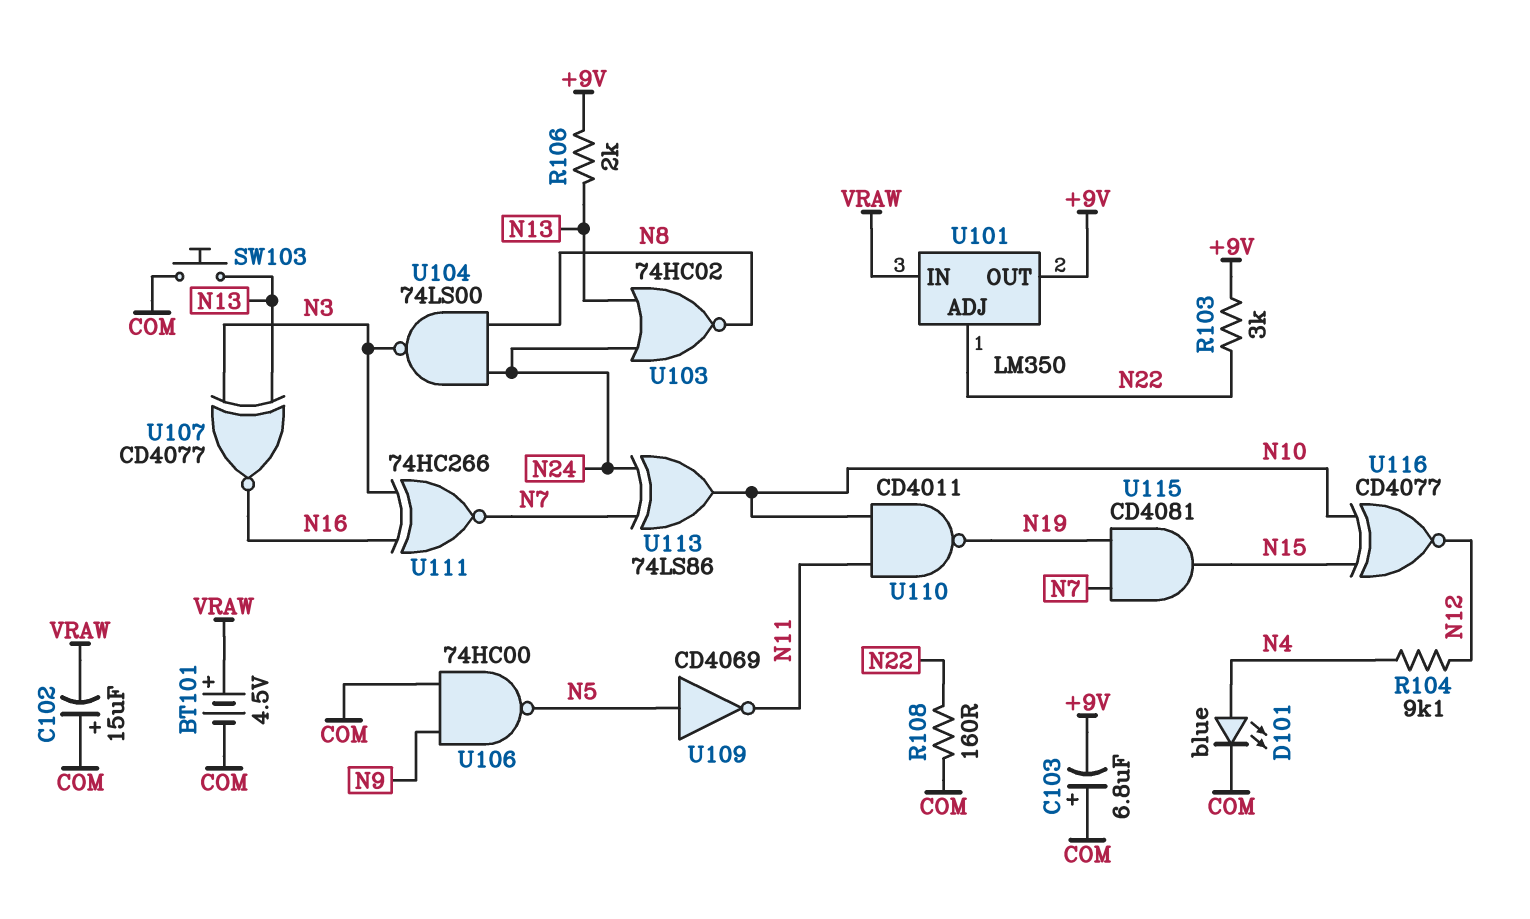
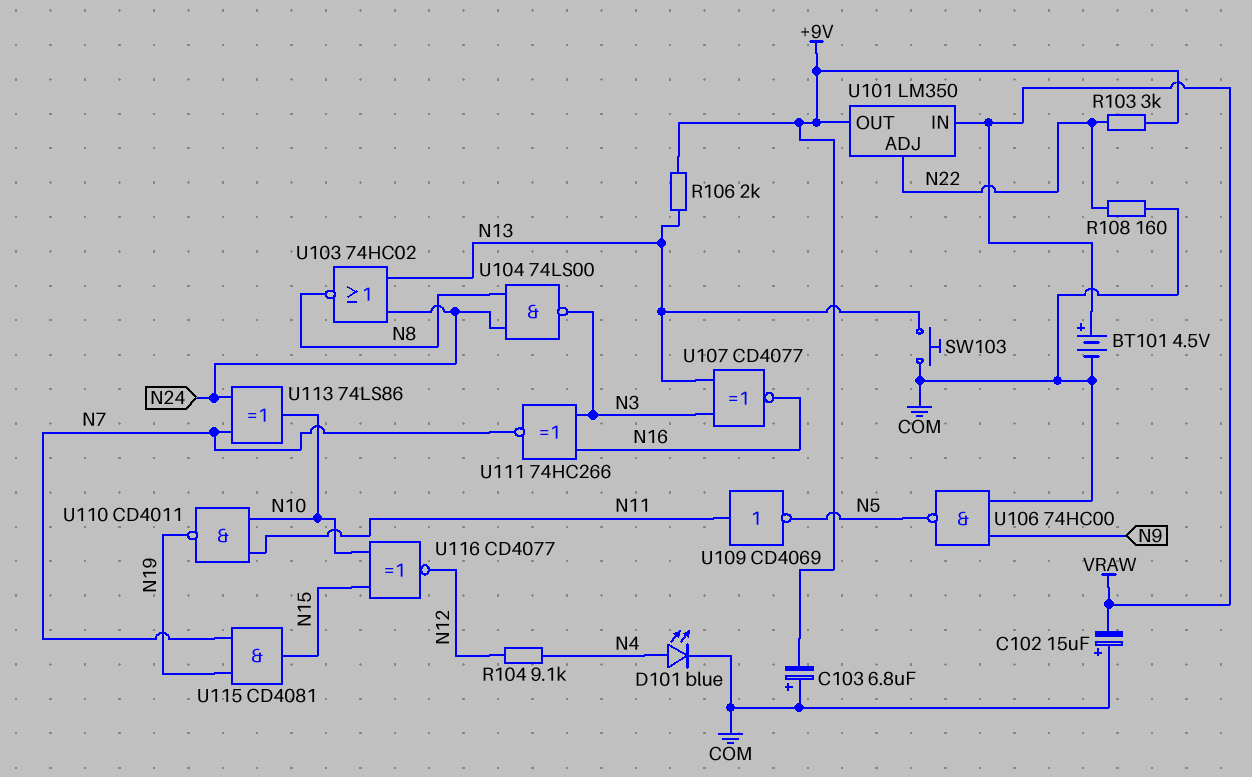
U109: NOT CD4069 (in N5, out N11) -> NOT CD4069 (in N11, out N5)

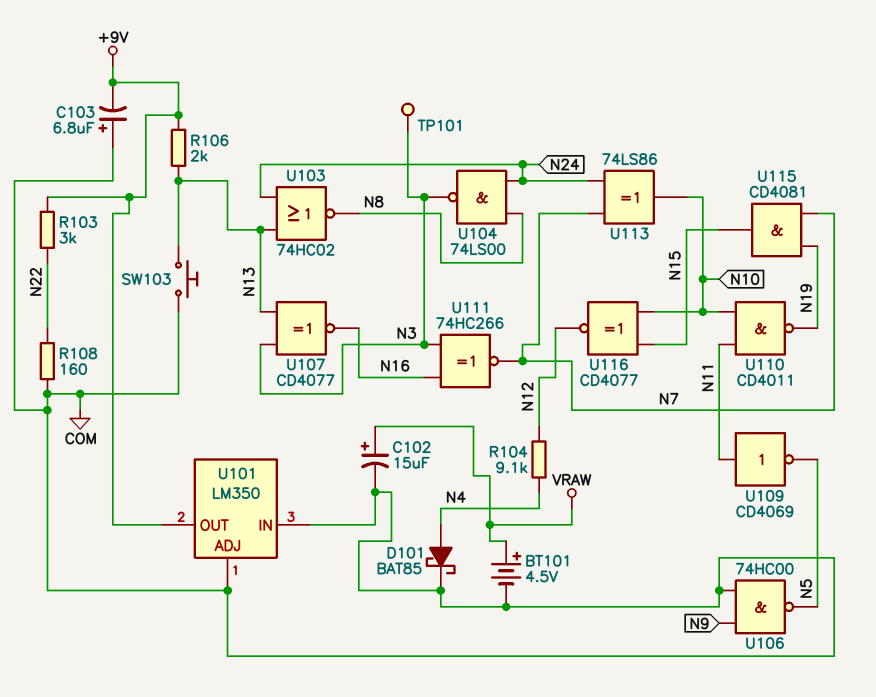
C102: 15uF (plus COM, minus VRAW) -> 15uF (plus VRAW, minus COM)
D101: LED blue (A N4, K COM) -> schottky BAT85 (A N4, K COM)
TP101: none -> test point (N3)
U101 pin ADJ: N22 -> COM
U101 pin IN: VRAW -> COM

